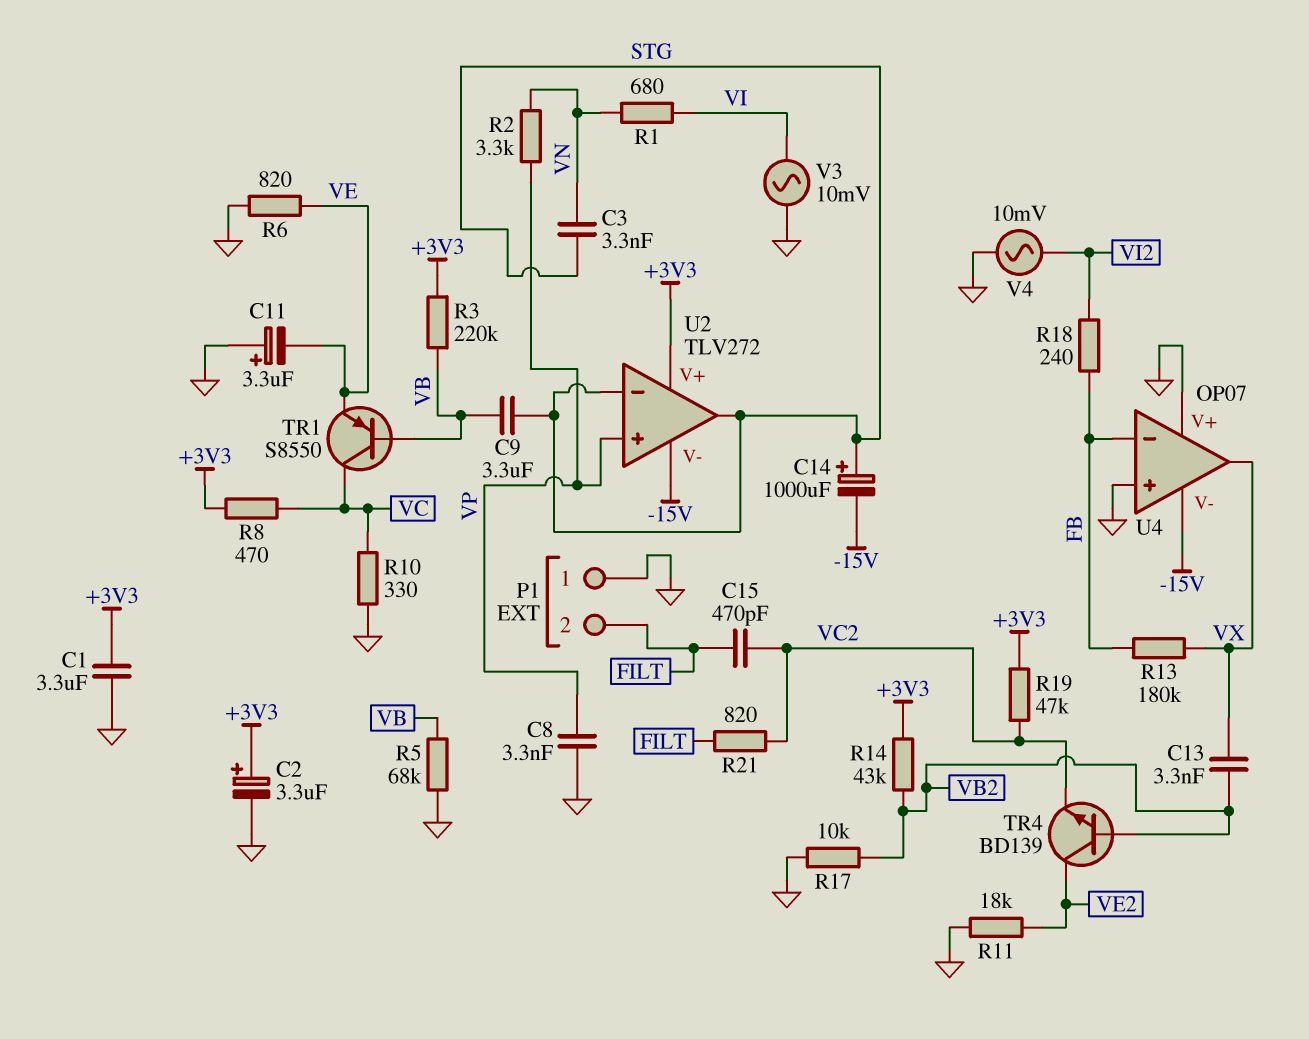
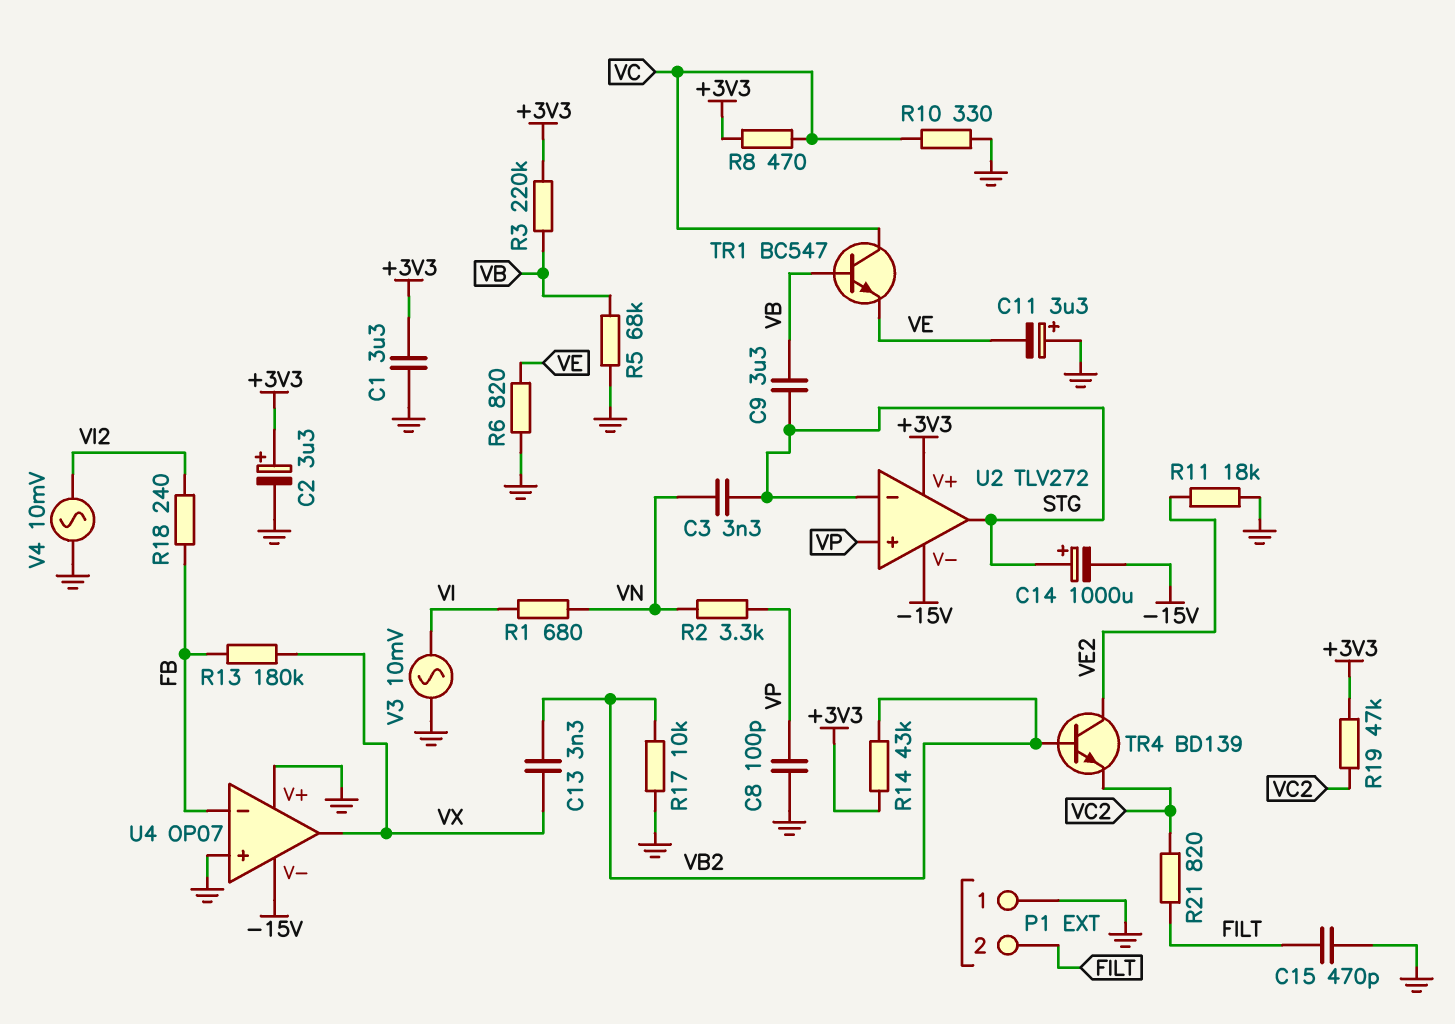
C8: 3.3nF (GND, VP) -> 100pF (GND, VP)
C15: 470pF (FILT, VC2) -> 470pF (FILT, GND)
TR1: PNP S8550 (B VB, C VC, E VE) -> NPN BC547 (B VB, C VC, E VE)

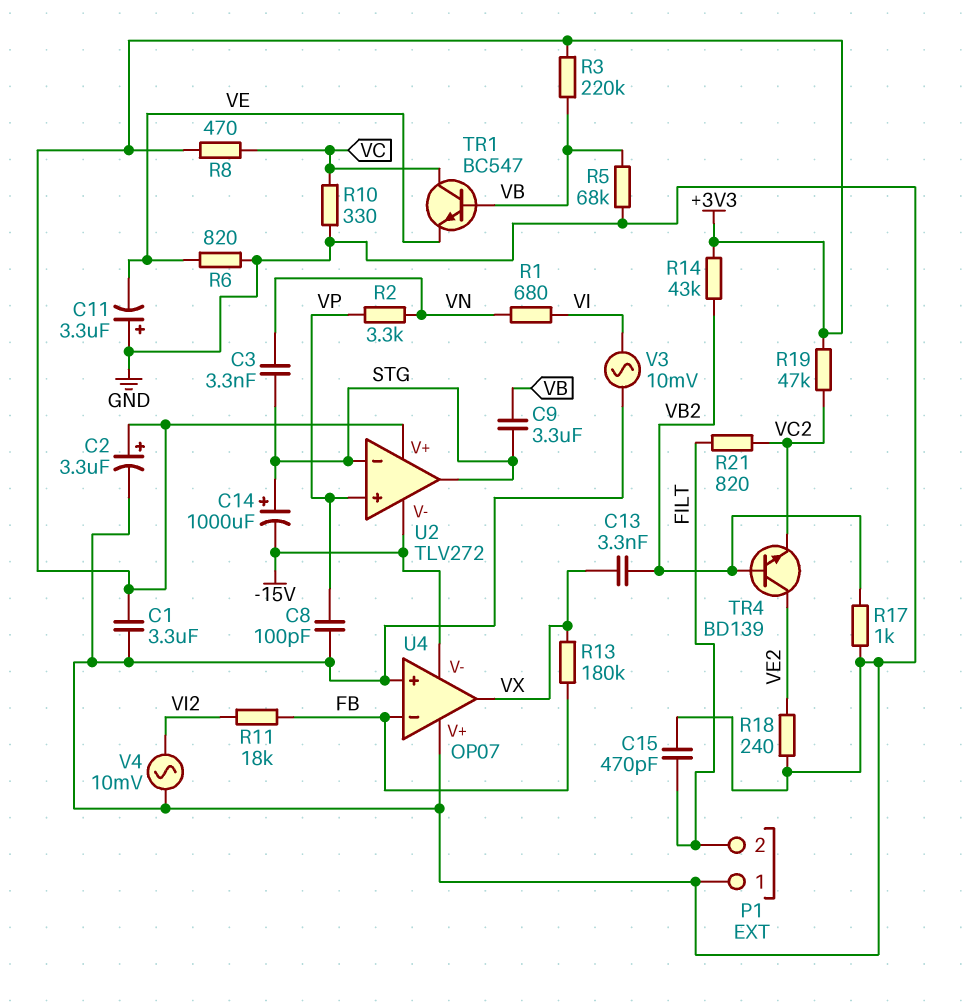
R11: 18k (GND, VE2) -> 18k (FB, VI2)
R17: 10k (GND, VB2) -> 1k (GND, VB2)
R18: 240 (FB, VI2) -> 240 (GND, VE2)

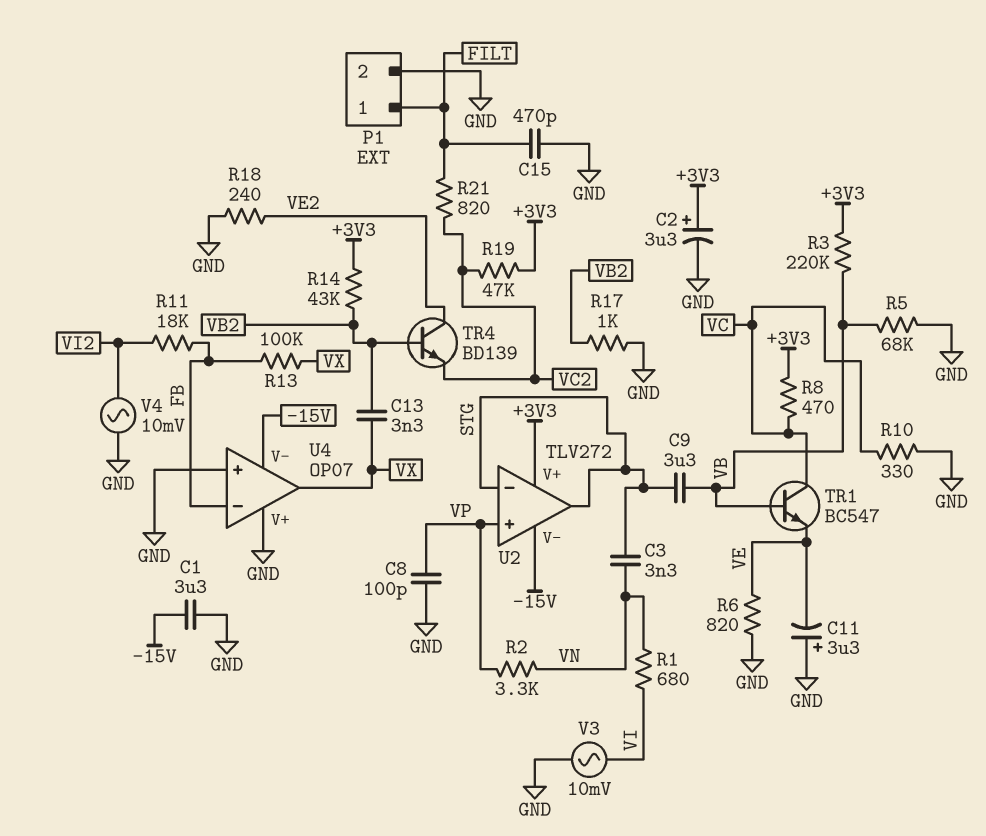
C1: 3.3uF (+3V3, GND) -> 3.3uF (-15V, GND)
C14: 1000uF (plus STG, minus -15V) -> none
P1 pin 1: GND -> FILT
P1 pin 2: FILT -> GND
R13: 180k (FB, VX) -> 100k (FB, VX)

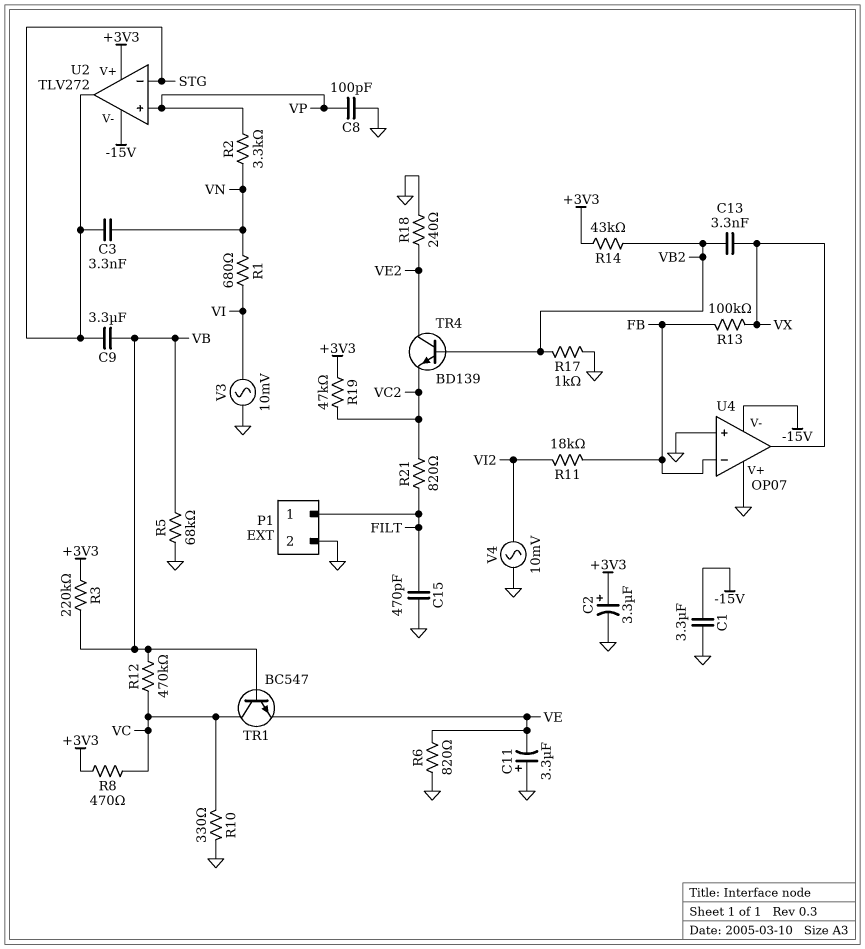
R12: none -> 470k (VB, VC)

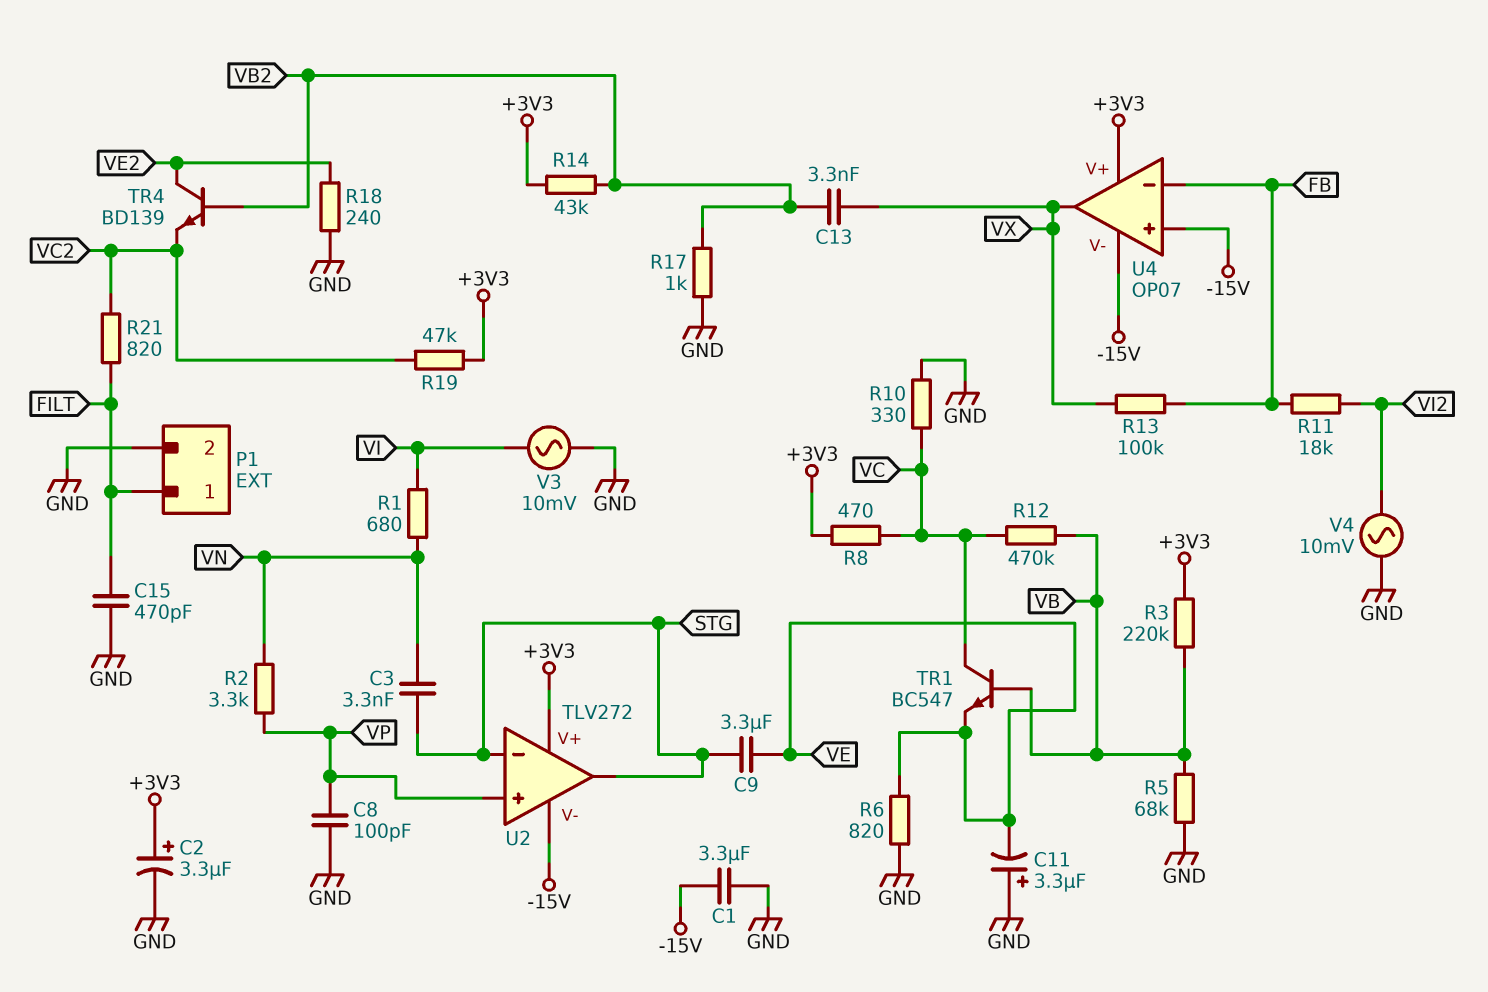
C9: 3.3uF (STG, VB) -> 3.3uF (STG, VE)
U4 pin V+: GND -> +3V3
U4 pin in+: GND -> -15V

